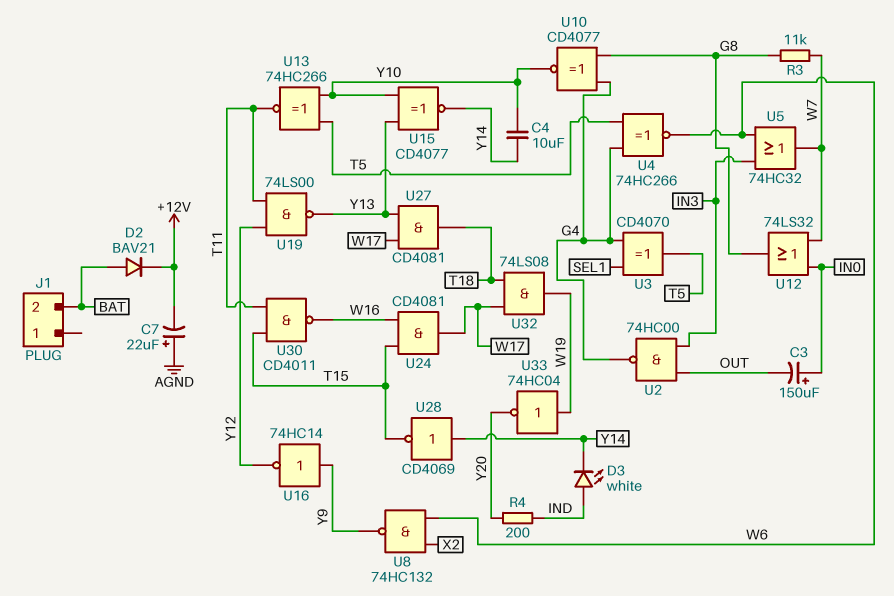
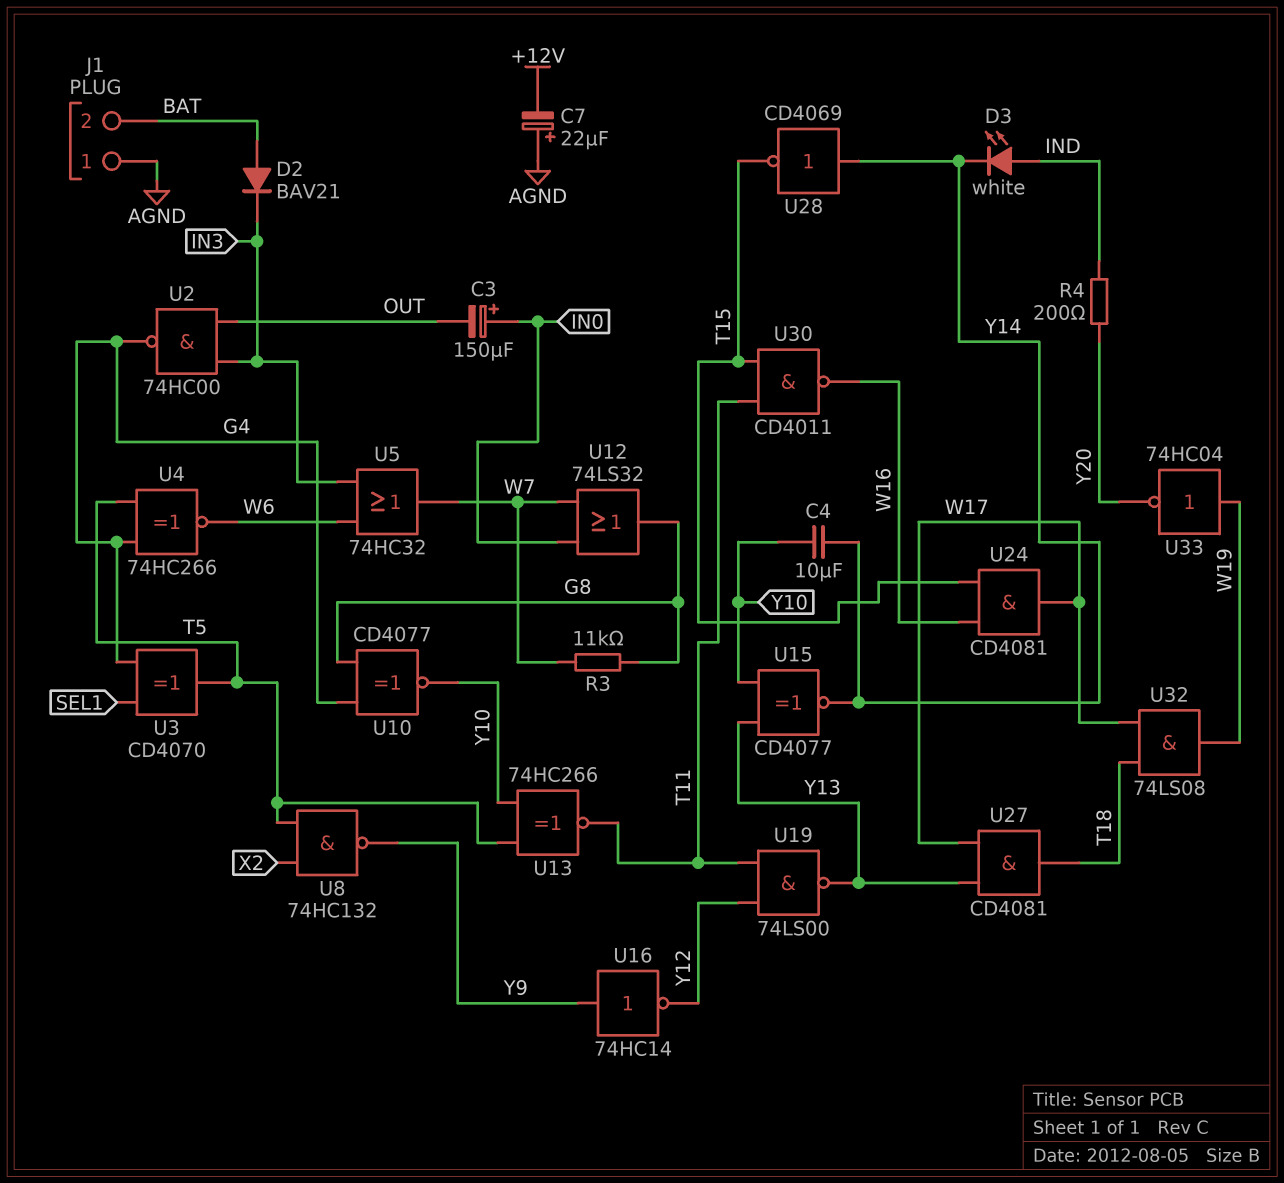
D2: diode BAV21 (A BAT, K +12V) -> diode BAV21 (A BAT, K IN3)
J1 pin 1: none -> AGND
U8: NAND 74HC132 (in W6, in X2, out Y9) -> NAND 74HC132 (in T5, in X2, out Y9)

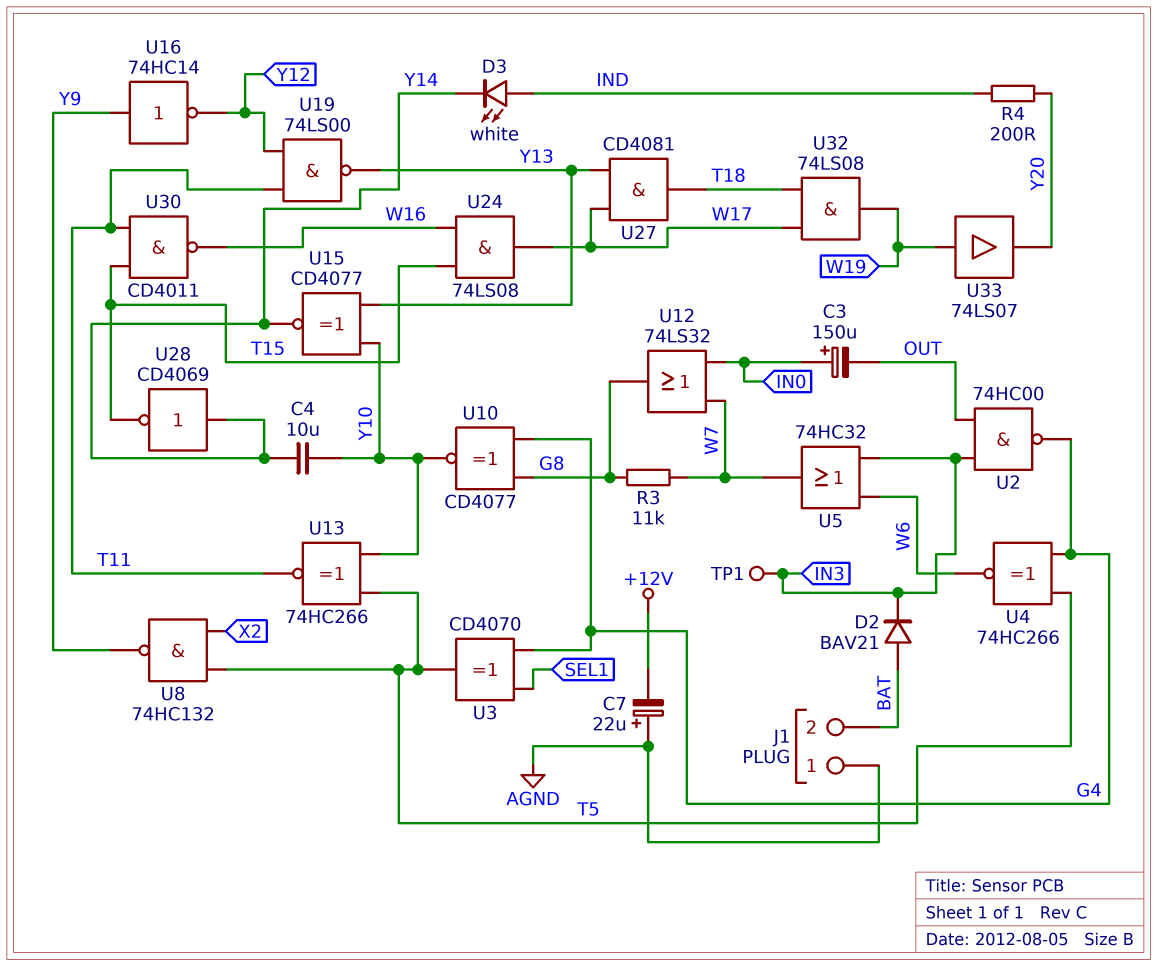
TP1: none -> test point (IN3)
U24: AND CD4081 (in T15, in W16, out W17) -> AND 74LS08 (in T15, in W16, out W17)
U33: NOT 74HC04 (in W19, out Y20) -> buffer 74LS07 (in W19, out Y20)

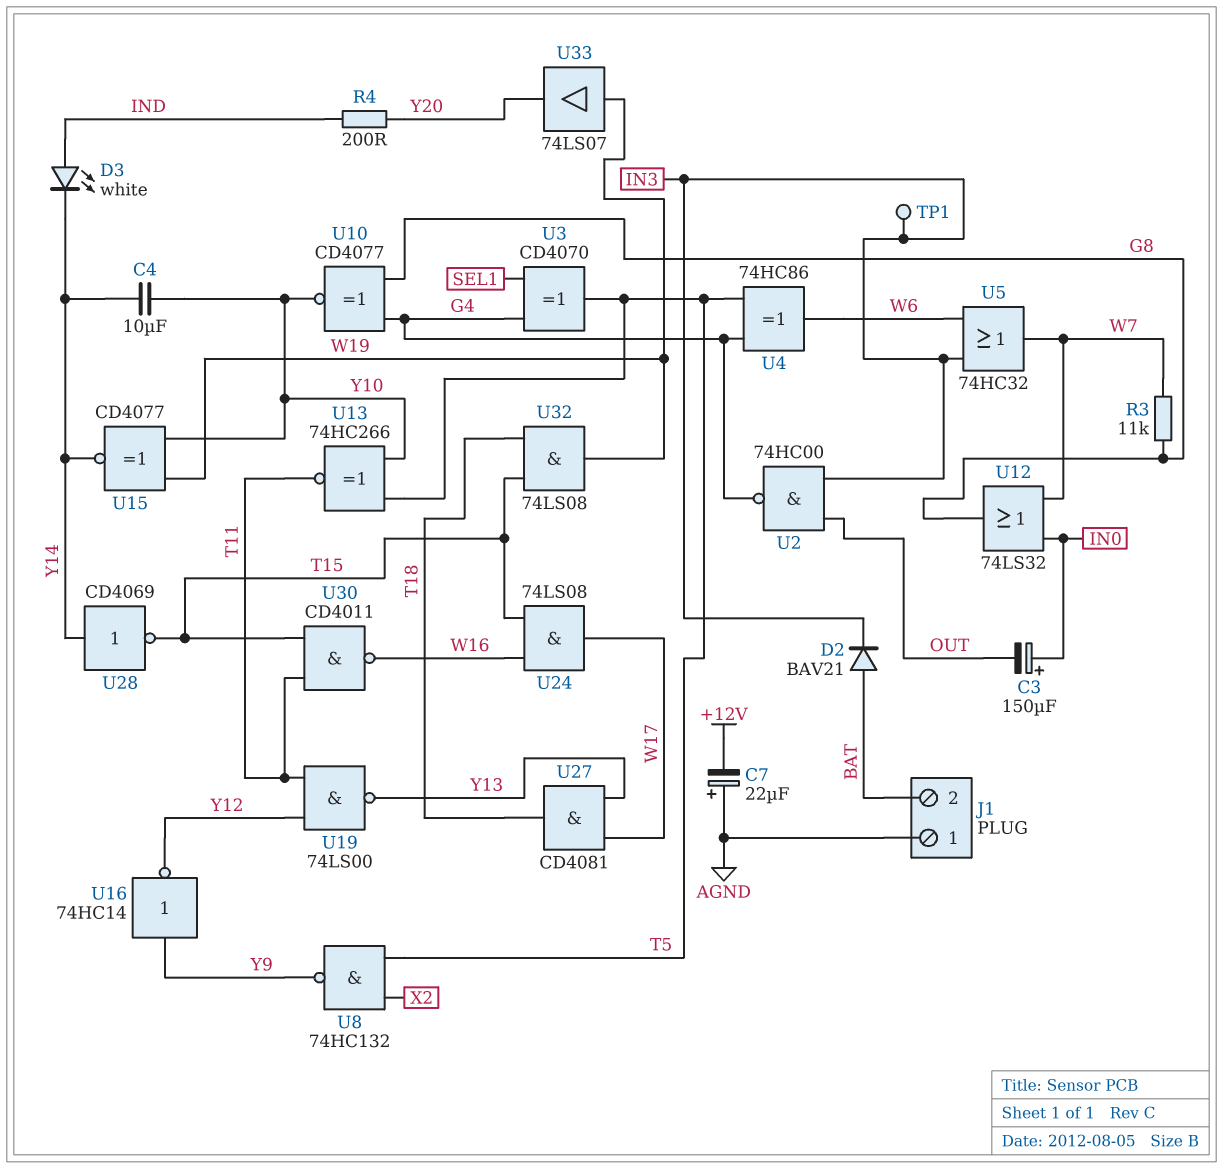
U4: XNOR 74HC266 (in G4, in T5, out W6) -> XOR 74HC86 (in G4, in T5, out W6)
U15: XNOR CD4077 (in Y10, in Y13, out Y14) -> XNOR CD4077 (in W19, in Y10, out Y14)
U32: AND 74LS08 (in T18, in W17, out W19) -> AND 74LS08 (in T15, in T18, out W19)

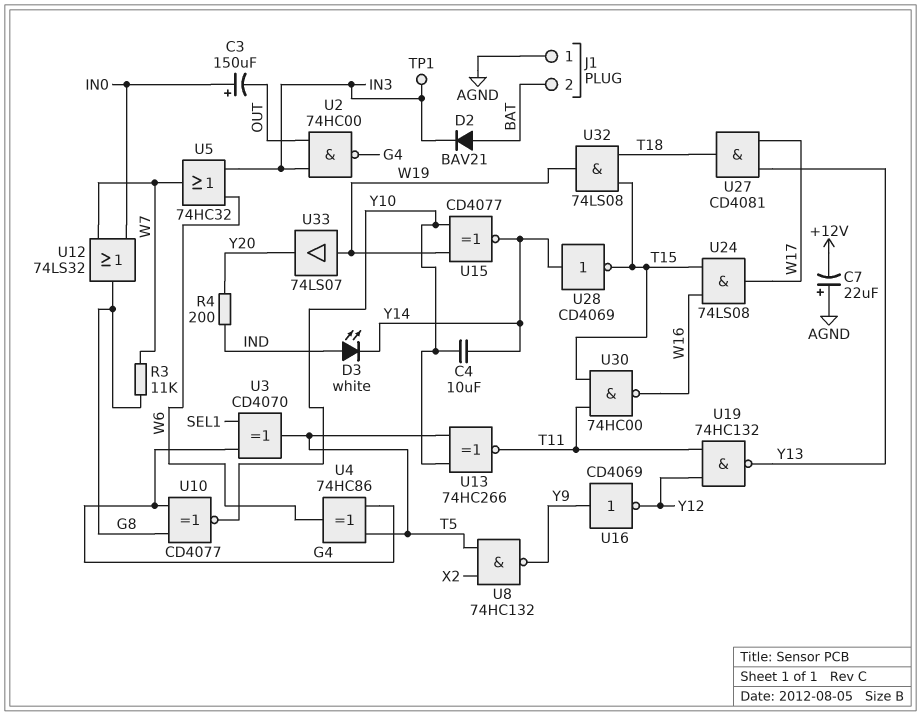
U16: NOT 74HC14 (in Y9, out Y12) -> NOT CD4069 (in Y9, out Y12)
U19: NAND 74LS00 (in T11, in Y12, out Y13) -> NAND 74HC132 (in T11, in Y12, out Y13)
U30: NAND CD4011 (in T11, in T15, out W16) -> NAND 74HC00 (in T11, in T15, out W16)

